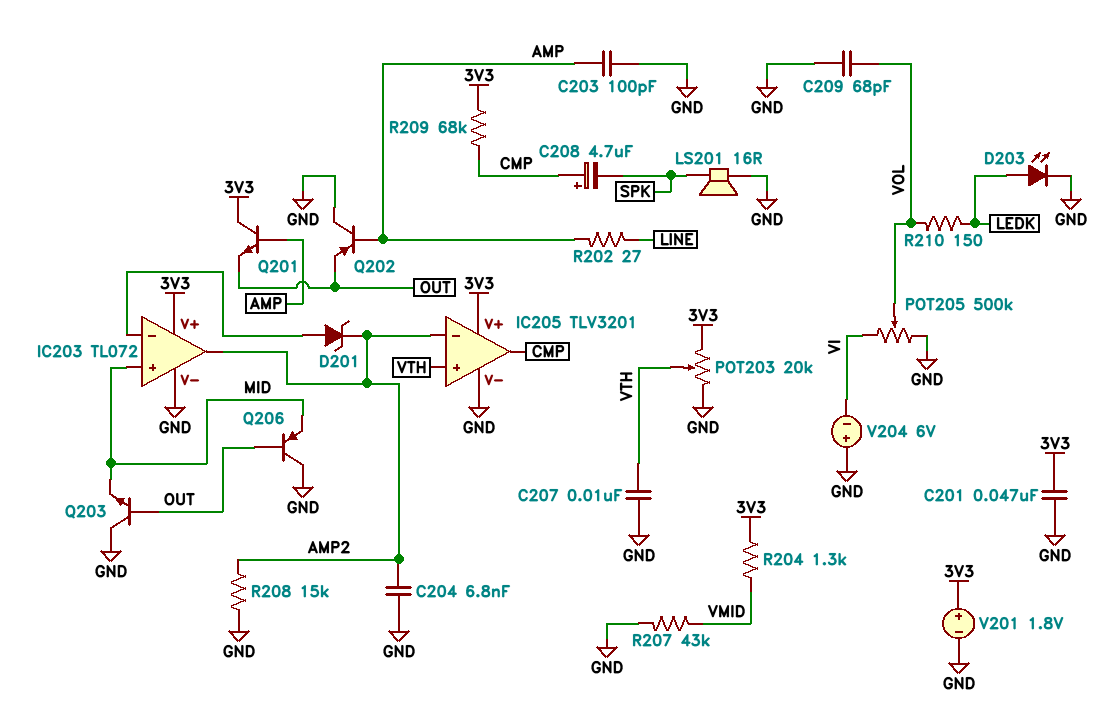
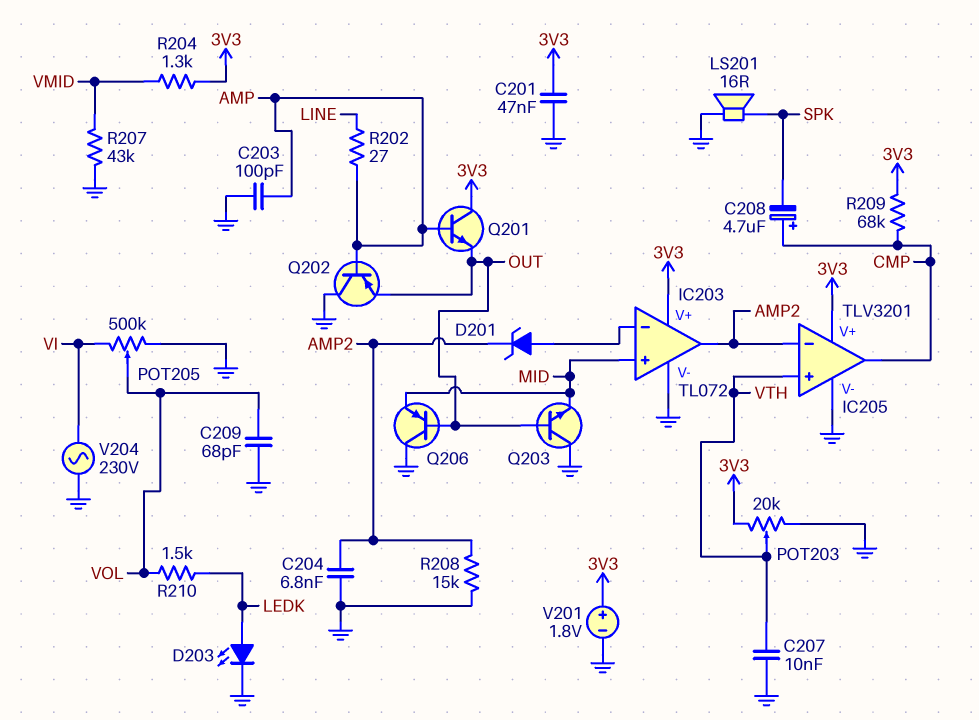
R210: 150 (LEDK, VOL) -> 1.5k (LEDK, VOL)
V204: 6V (plus GND, minus VI) -> AC 230V (GND, VI)

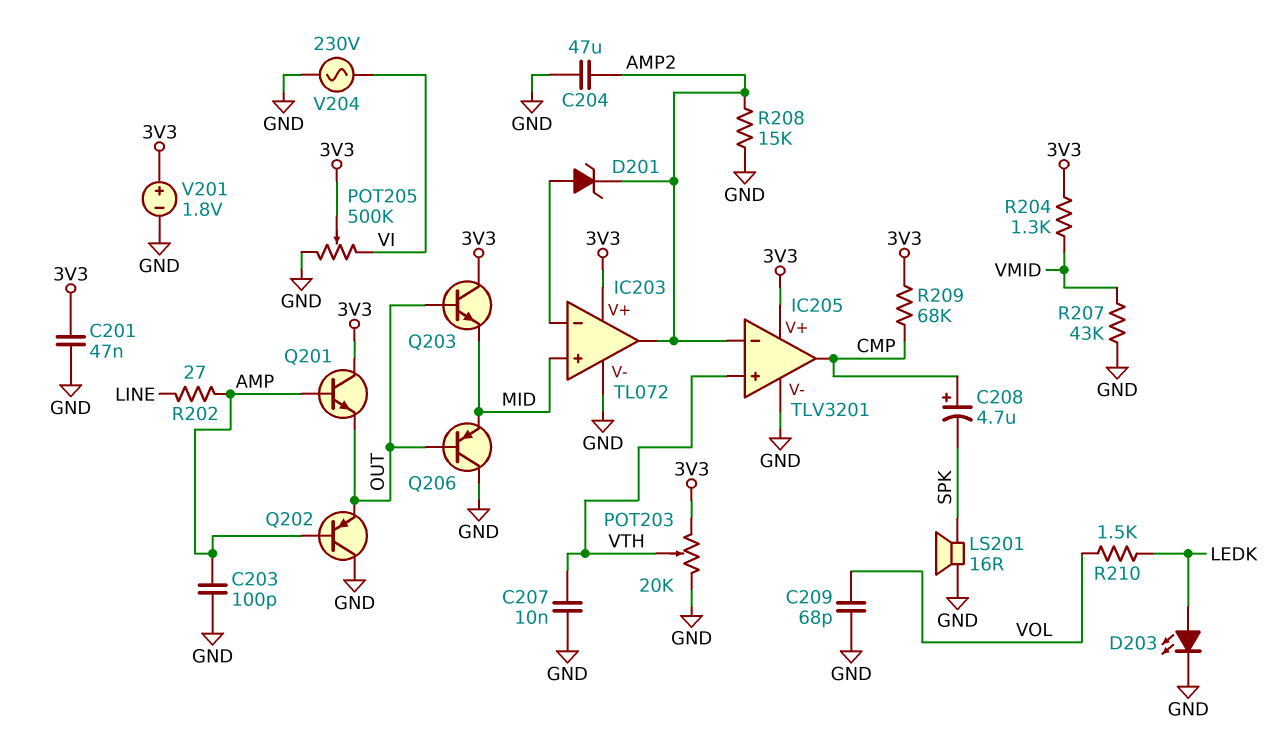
C204: 6.8nF (AMP2, GND) -> 47uF (AMP2, GND)
POT205: 500k (GND, VI, wiper VOL) -> 500k (GND, VI, wiper 3V3)
Q203: NPN (B OUT, C GND, E MID) -> NPN (B OUT, C 3V3, E MID)

